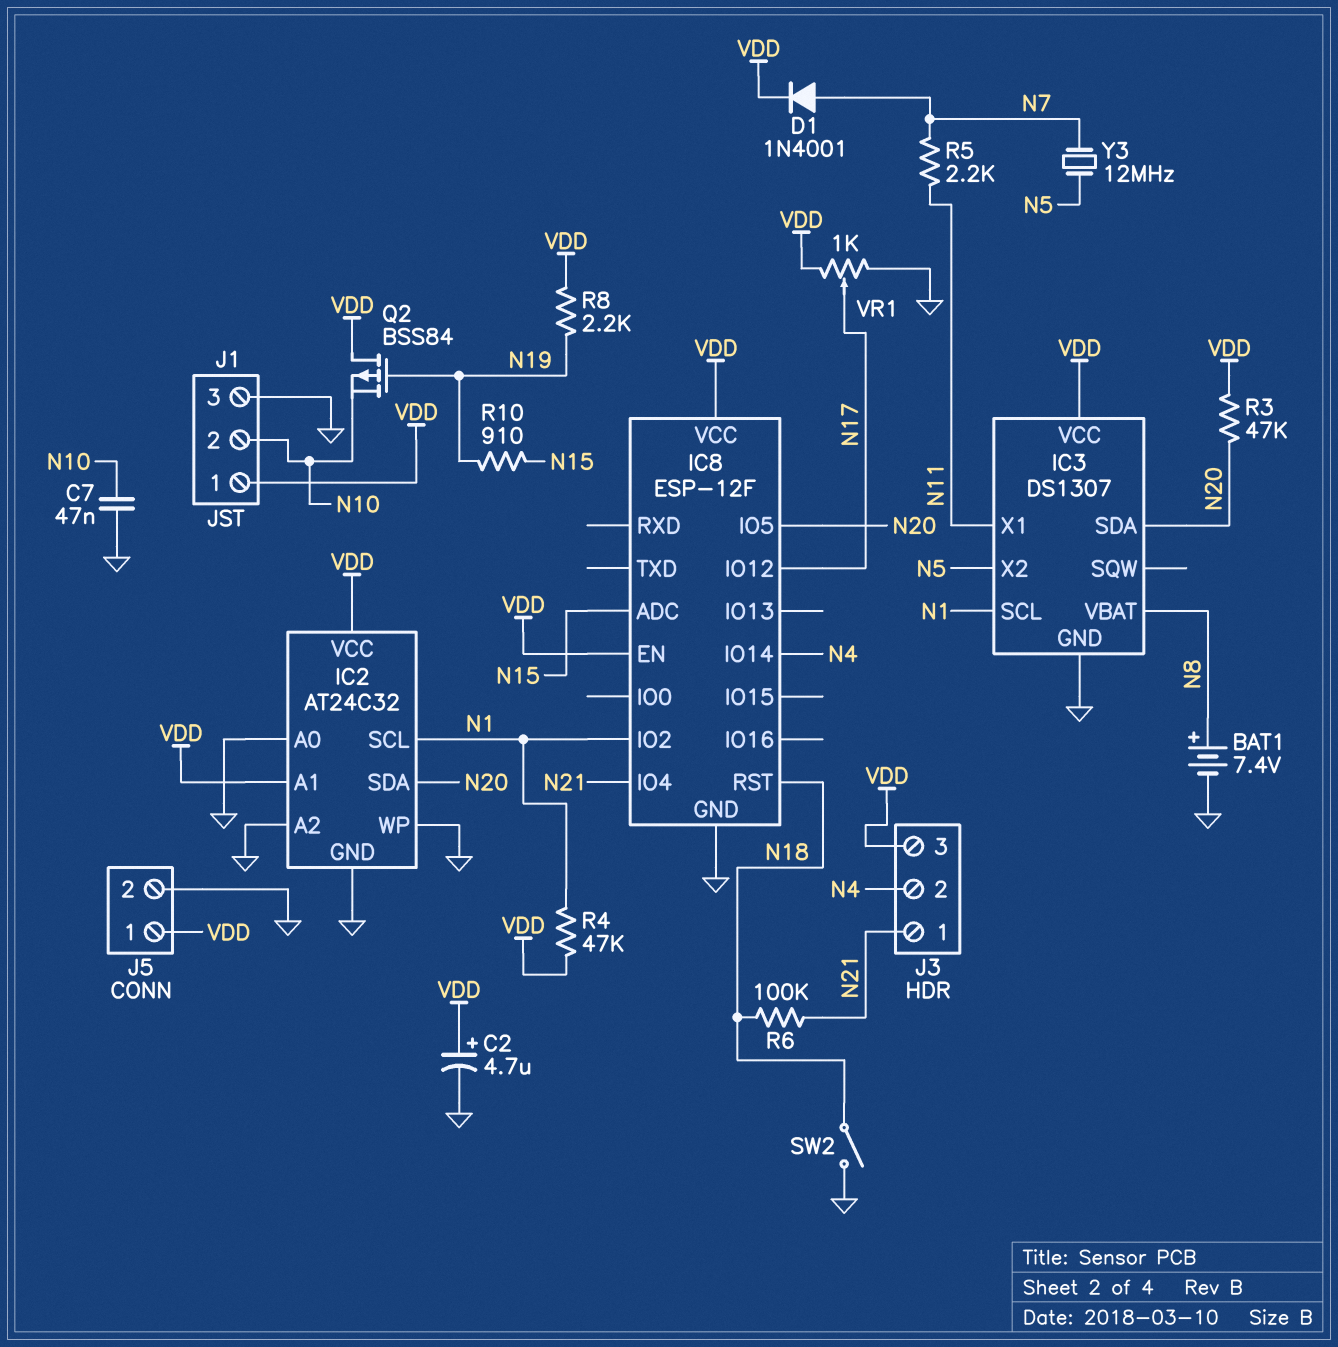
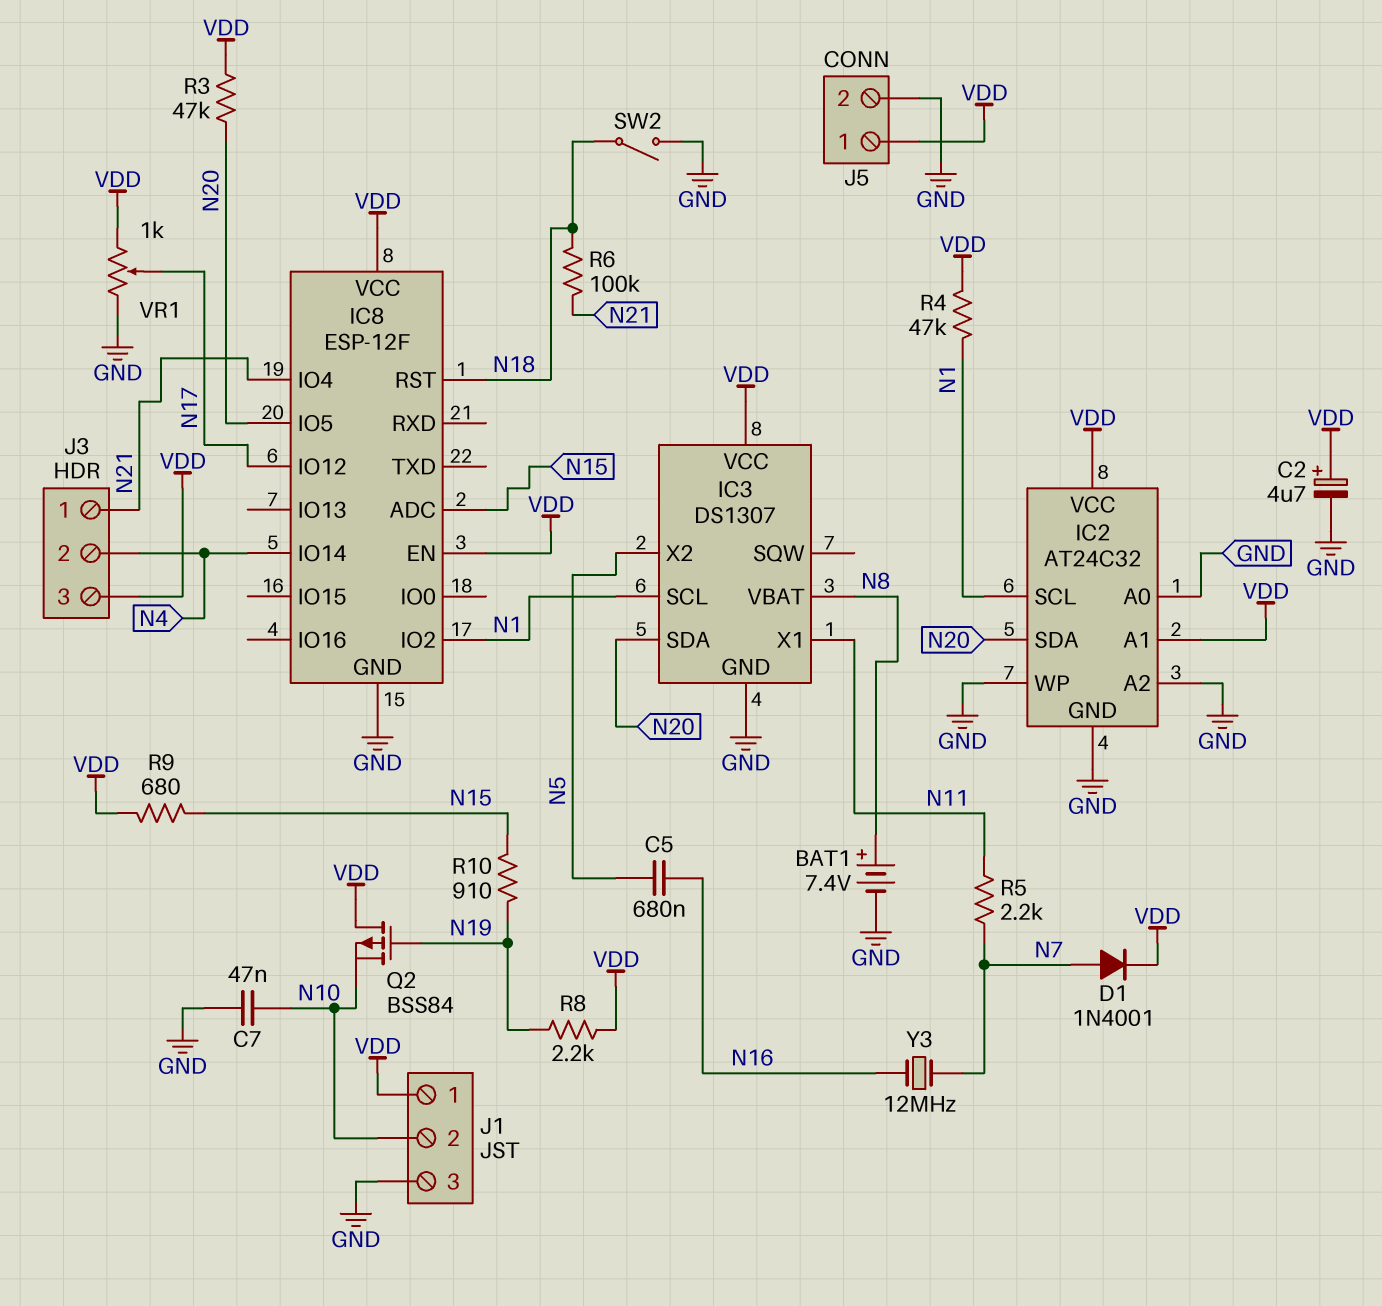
C5: none -> 680nF (N5, N16)
R9: none -> 680 (N15, VDD)
Y3: 12MHz (N5, N7) -> 12MHz (N7, N16)

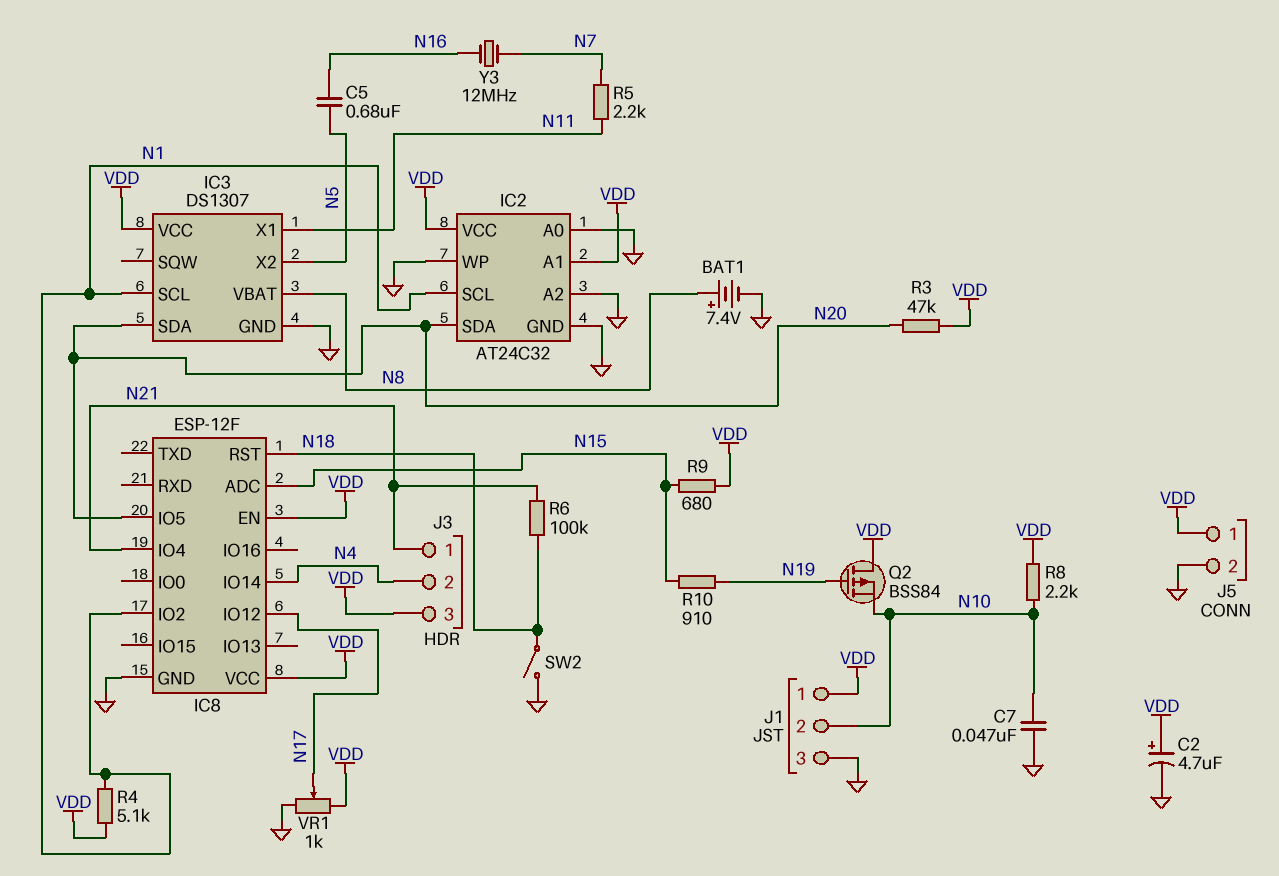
D1: diode 1N4001 (A N7, K VDD) -> none
R4: 47k (N1, VDD) -> 5.1k (N1, VDD)
R8: 2.2k (N19, VDD) -> 2.2k (N10, VDD)

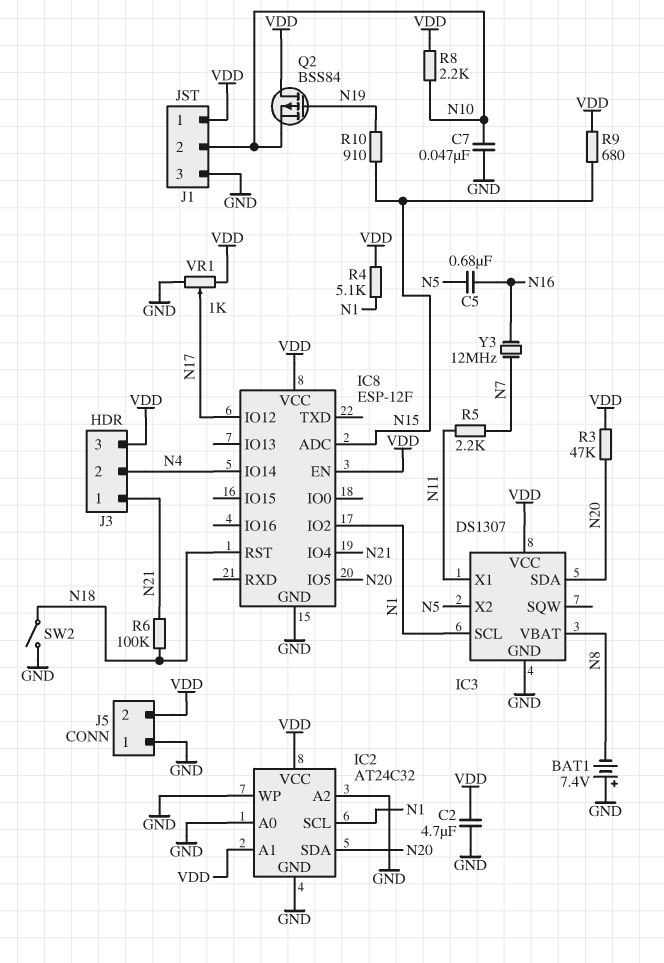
BAT1: 7.4V (plus N8, minus GND) -> 7.4V (plus GND, minus N8)
C2: 4.7uF (plus VDD, minus GND) -> 4.7uF (GND, VDD)
J5 pin 1: VDD -> GND
J5 pin 2: GND -> VDD

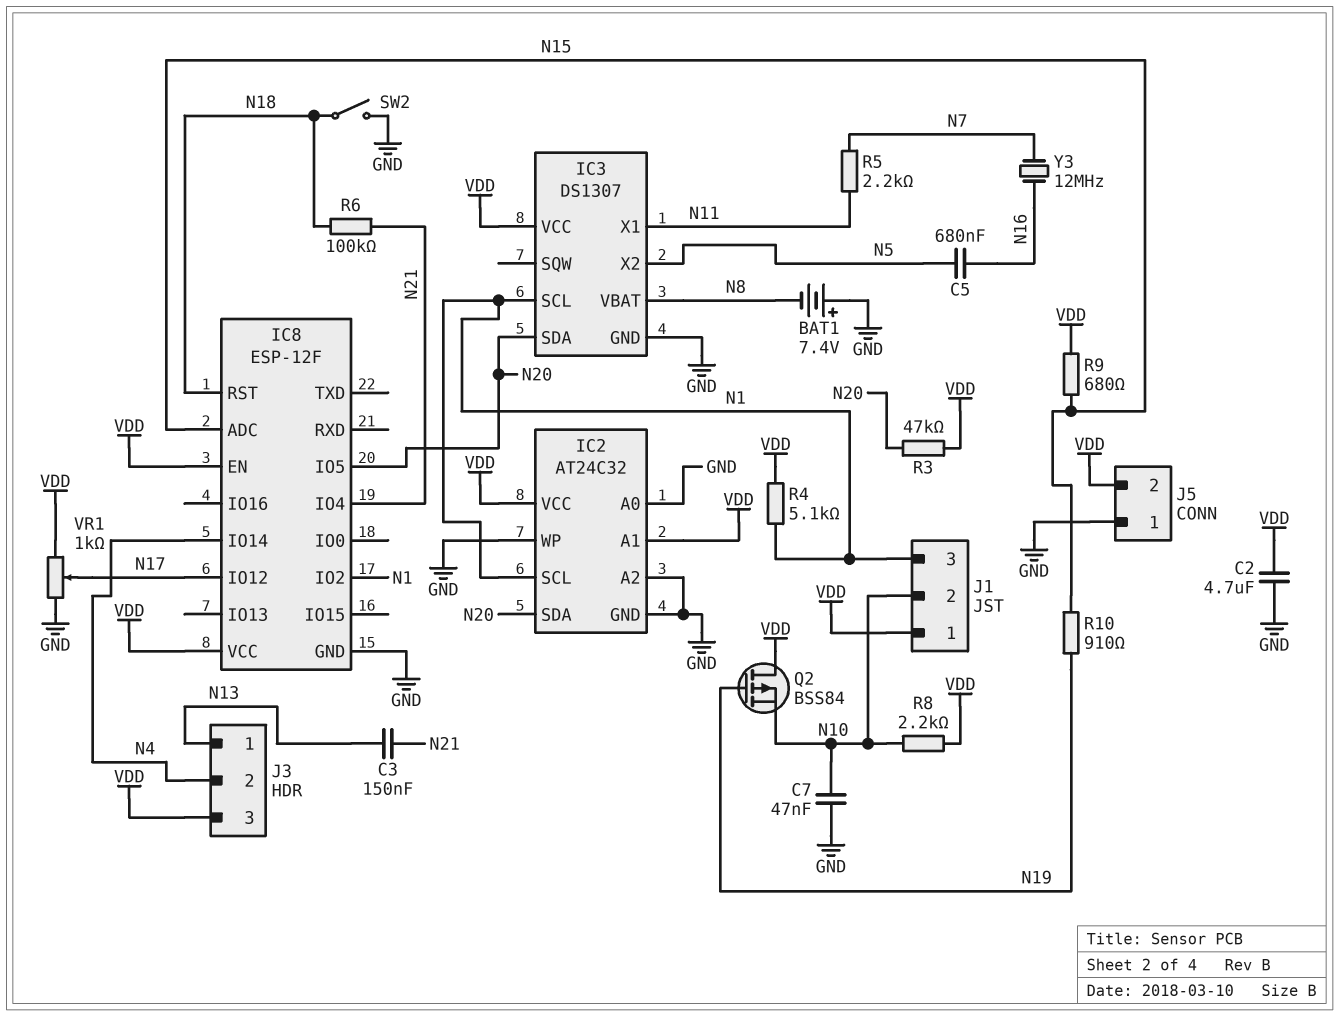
C3: none -> 150nF (N13, N21)
J1 pin 3: GND -> N1
J3 pin 1: N21 -> N13

